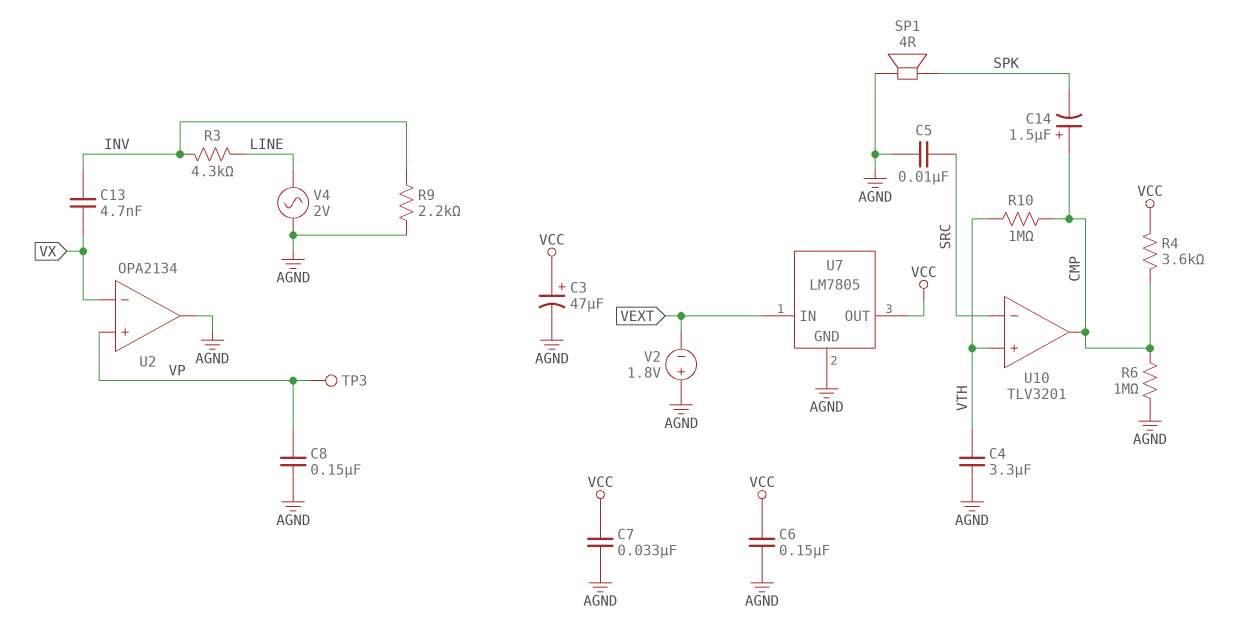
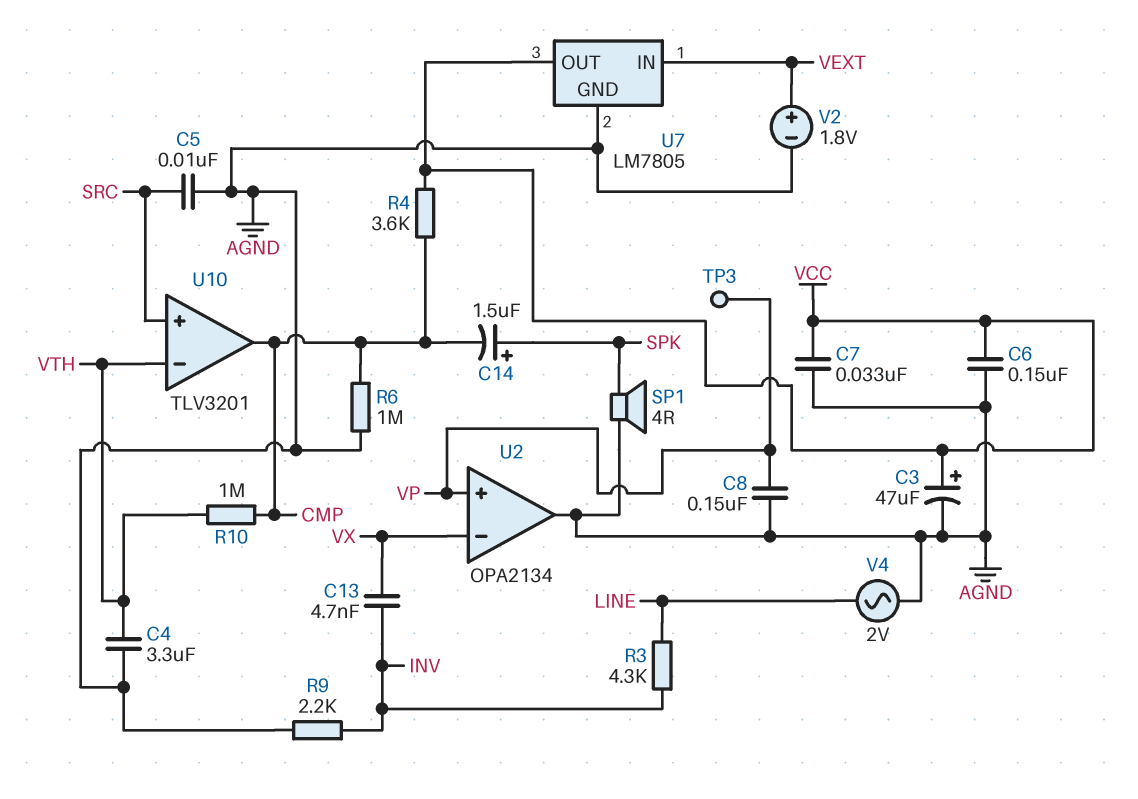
C14: 1.5uF (plus CMP, minus SPK) -> 1.5uF (plus SPK, minus CMP)
U10 pin in+: VTH -> SRC
U10 pin in-: SRC -> VTH
V2: 1.8V (plus AGND, minus VEXT) -> 1.8V (plus VEXT, minus AGND)

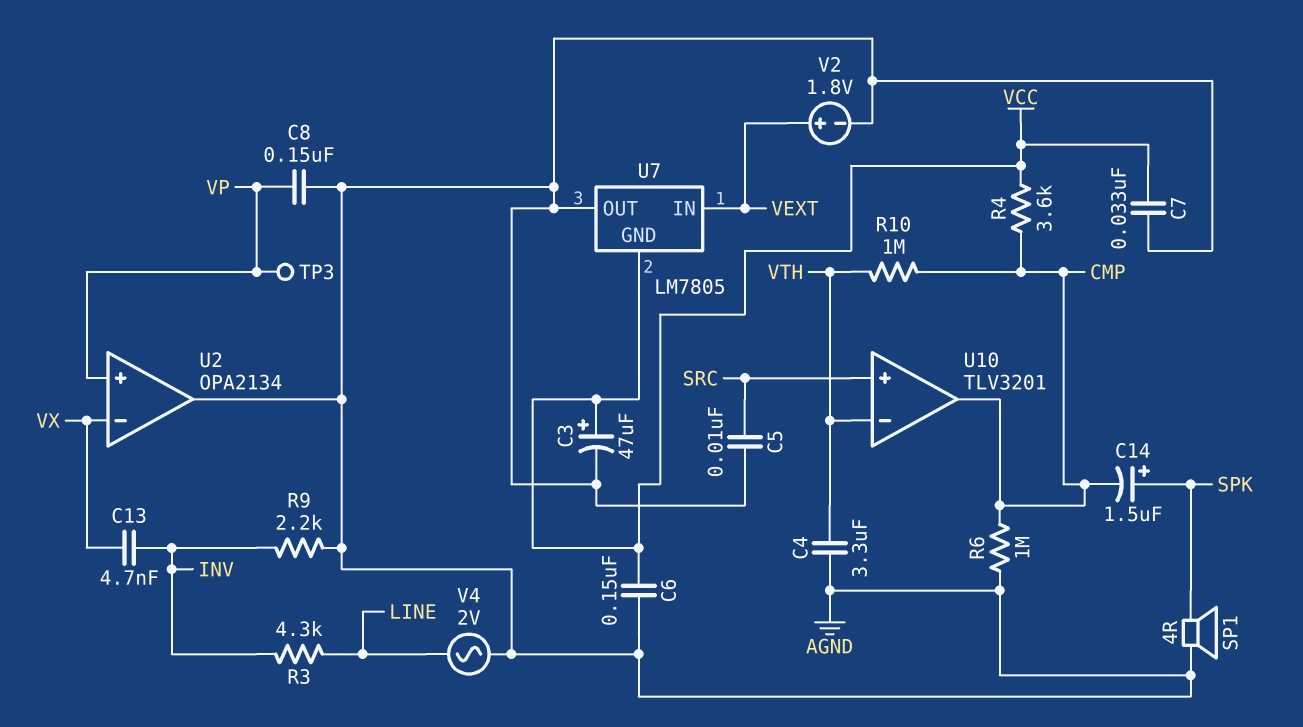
U7 pin GND: AGND -> VCC
U7 pin OUT: VCC -> AGND

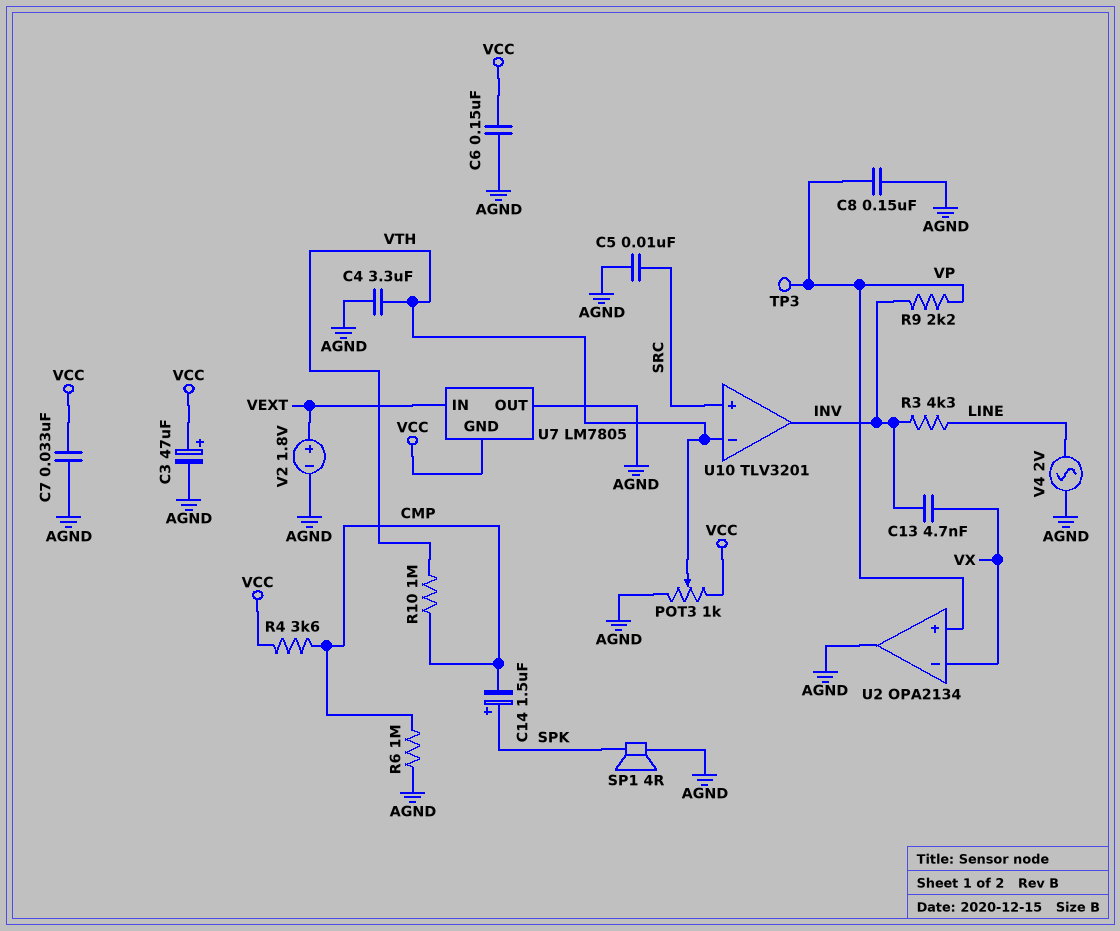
POT3: none -> 1k (AGND, VCC, wiper VTH)
R9: 2.2k (AGND, INV) -> 2.2k (INV, VP)
U10 pin out: CMP -> INV

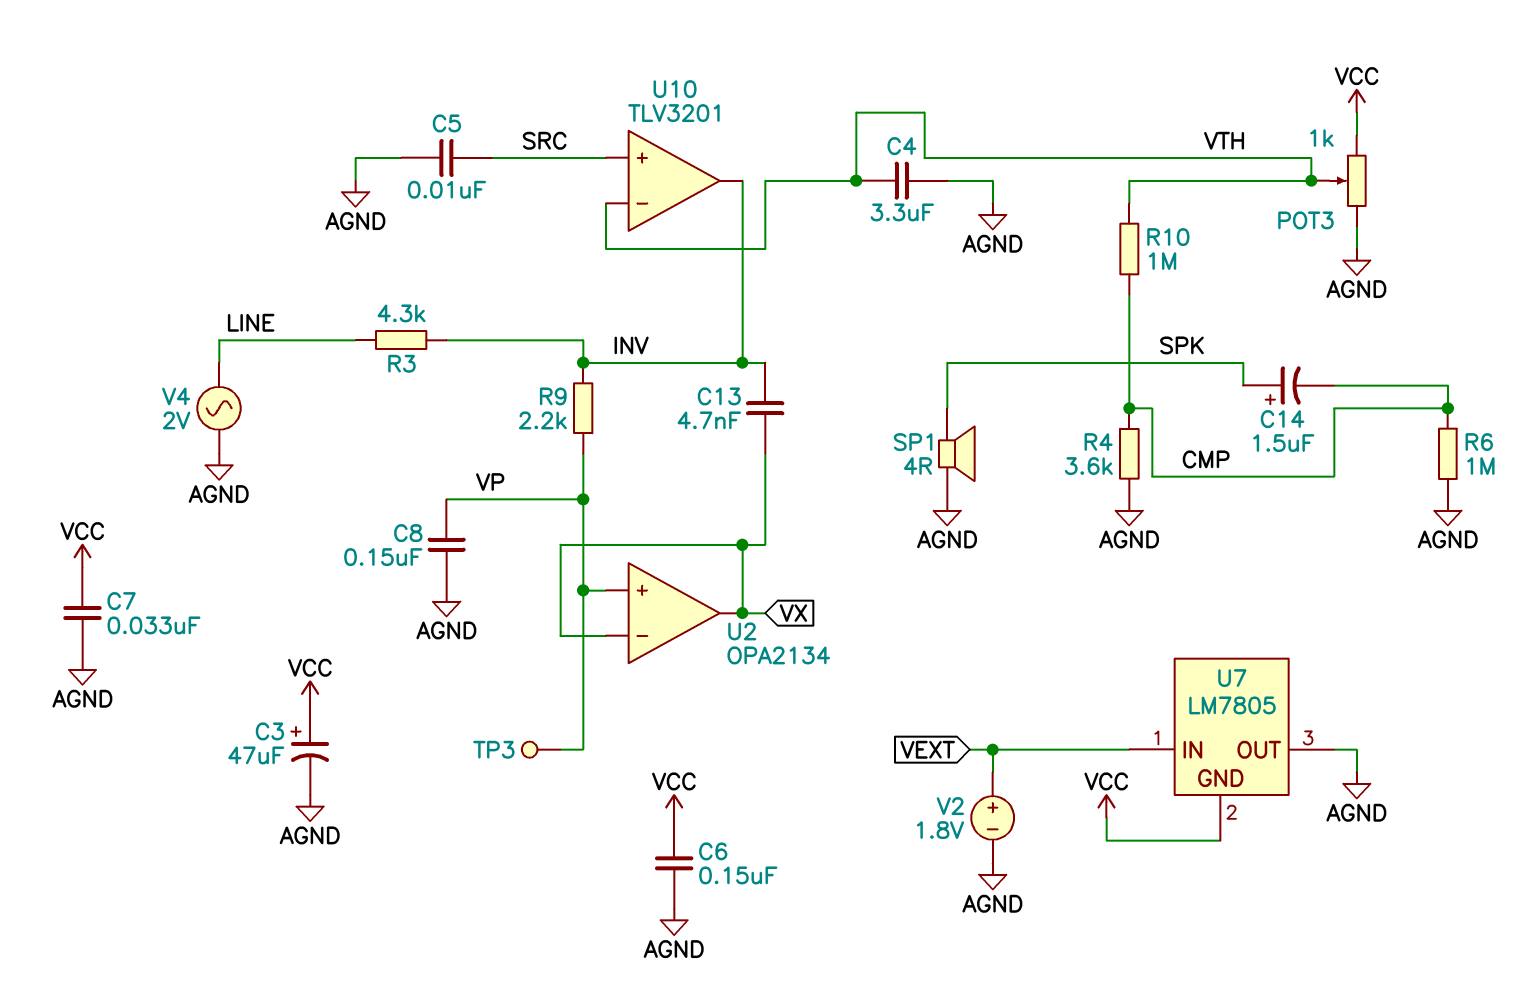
R4: 3.6k (CMP, VCC) -> 3.6k (AGND, CMP)
U2 pin out: AGND -> VX

